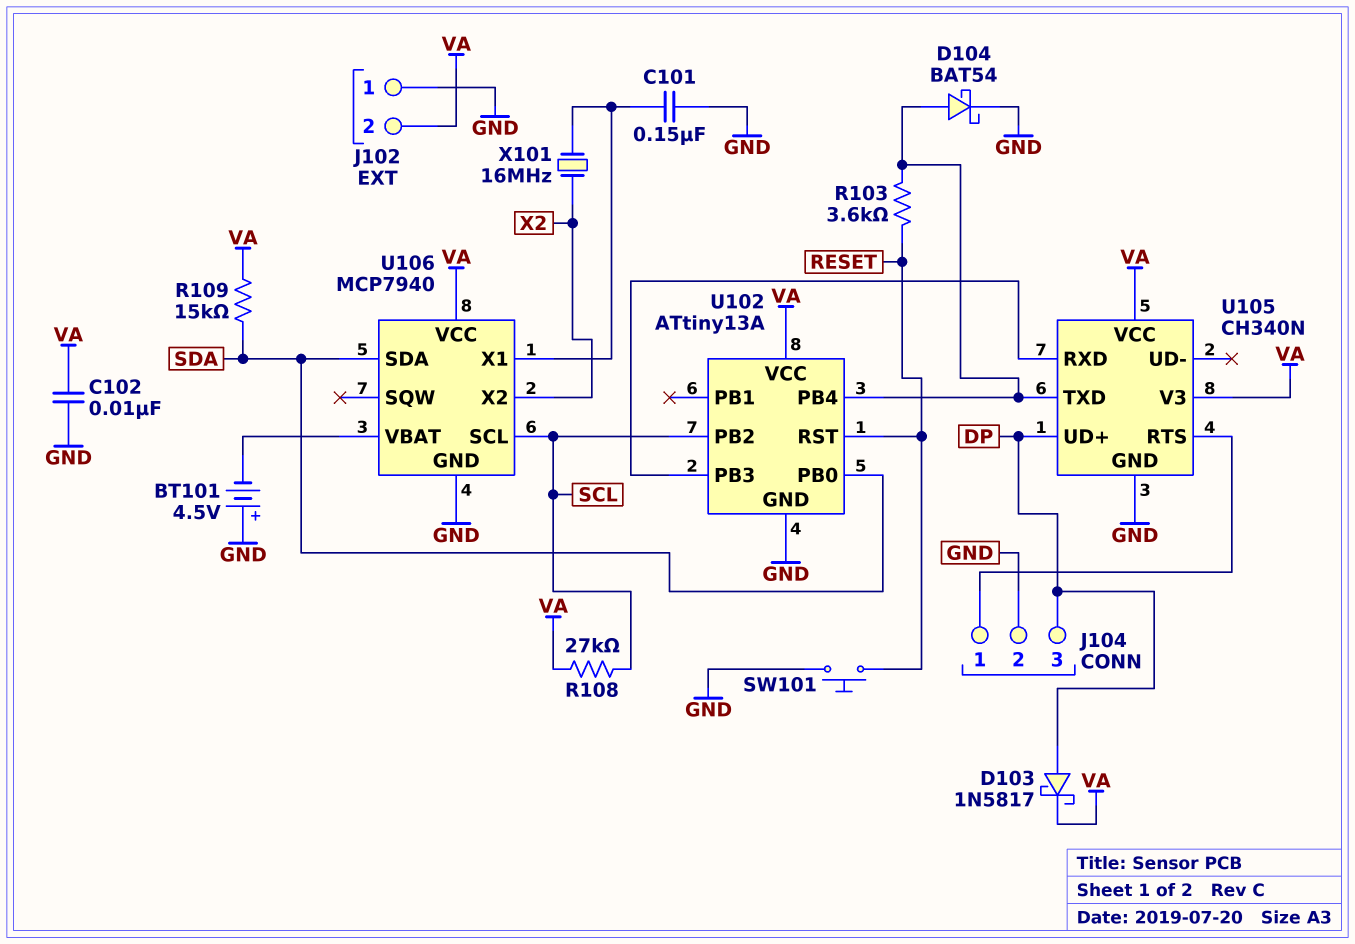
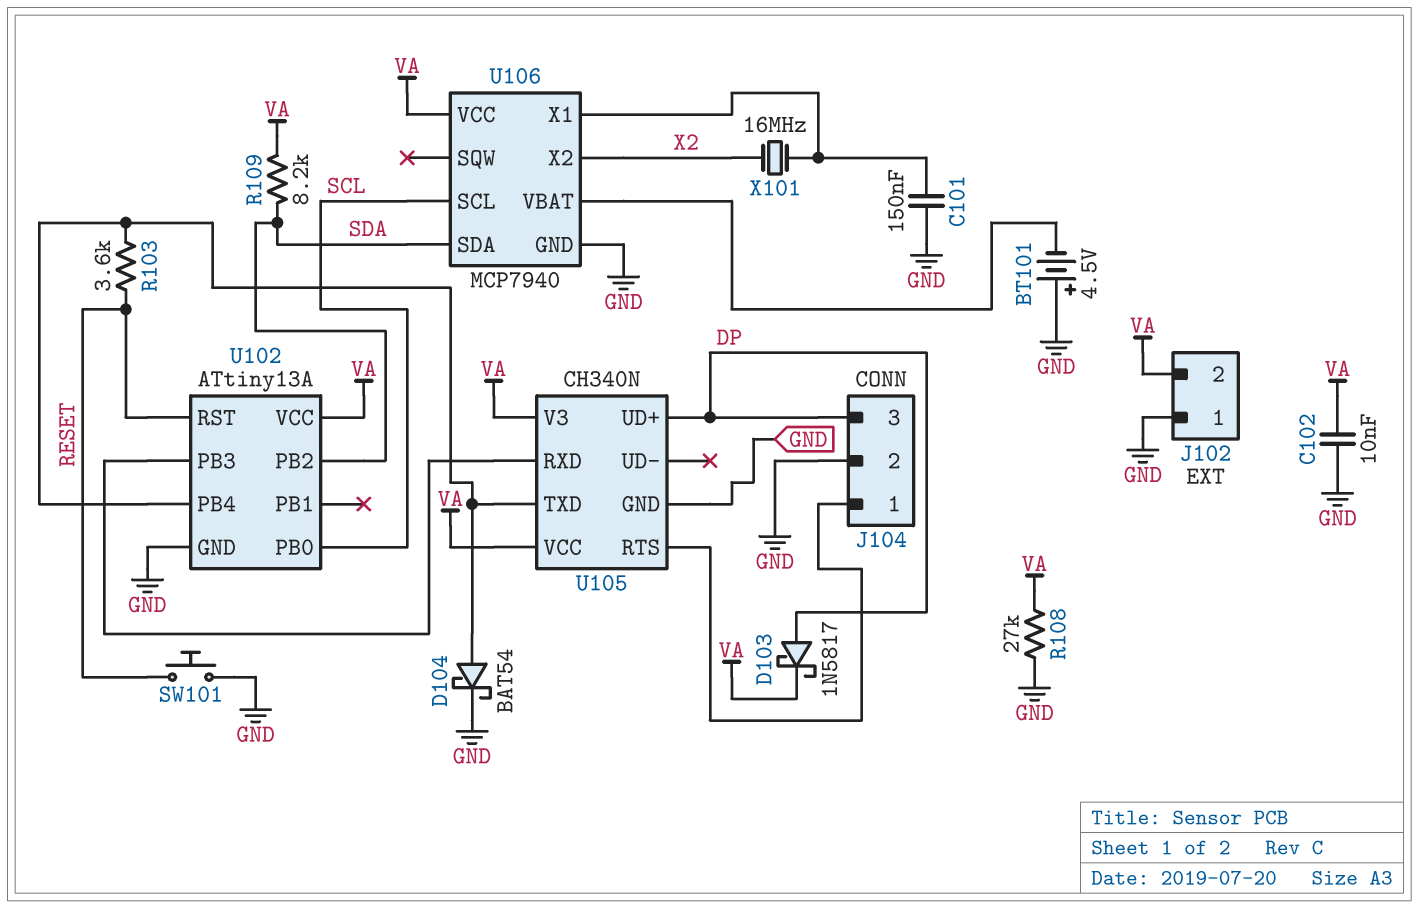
R108: 27k (SCL, VA) -> 27k (GND, VA)
R109: 15k (SDA, VA) -> 8.2k (SDA, VA)
U102 pin PB0: SDA -> SCL
U102 pin PB2: SCL -> SDA

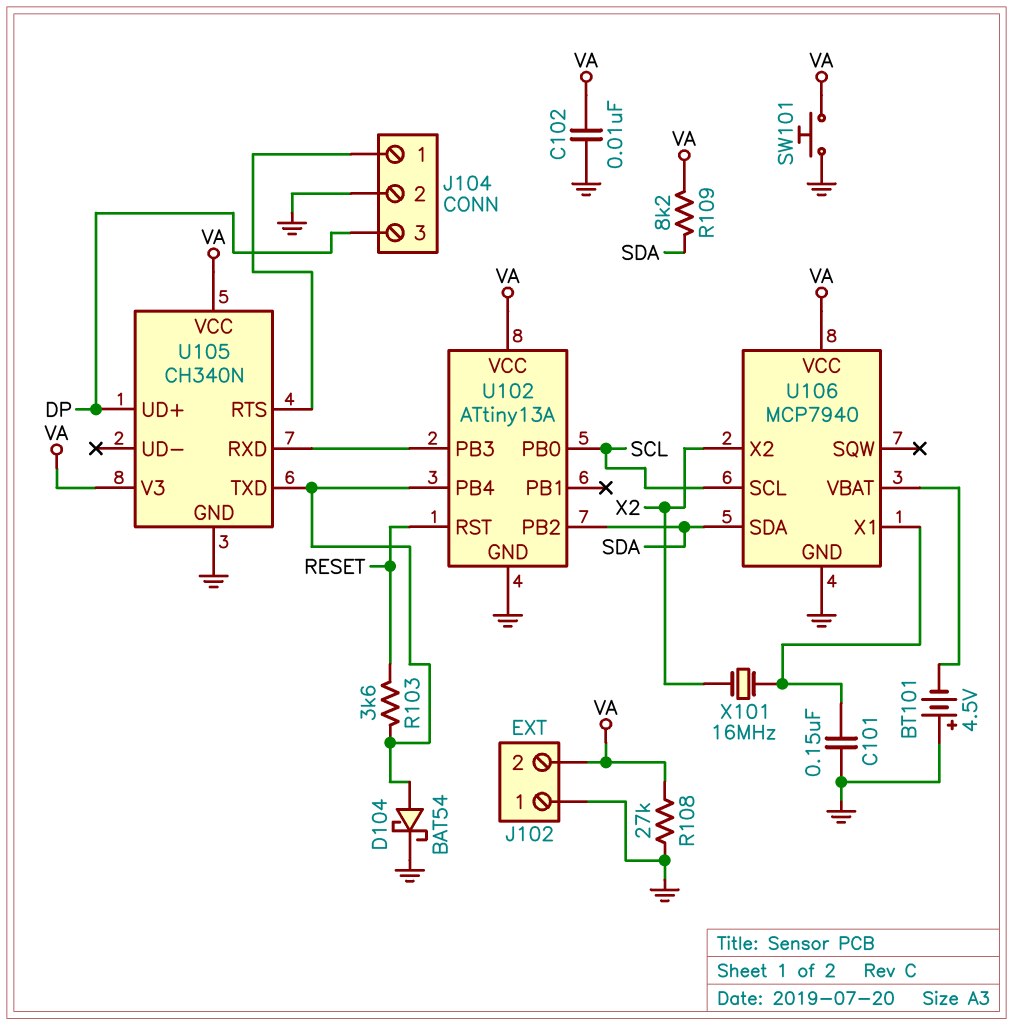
D103: schottky 1N5817 (A DP, K VA) -> none
SW101: button (GND, RESET) -> button (GND, VA)

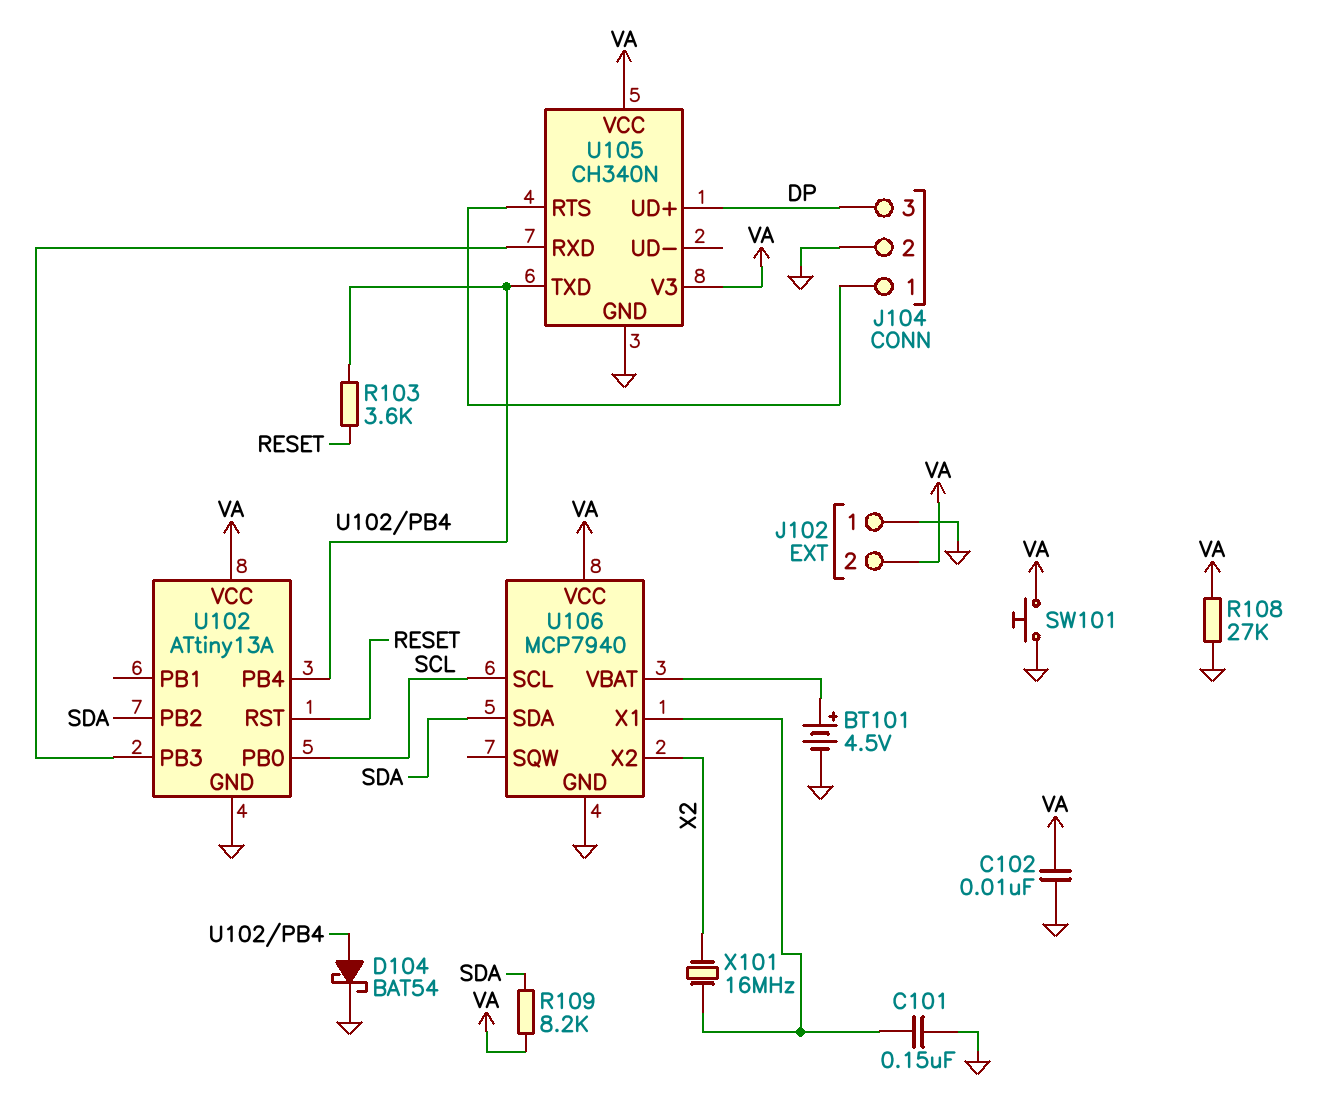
BT101: 4.5V (plus GND, minus U106/VBAT) -> 4.5V (plus U106/VBAT, minus GND)

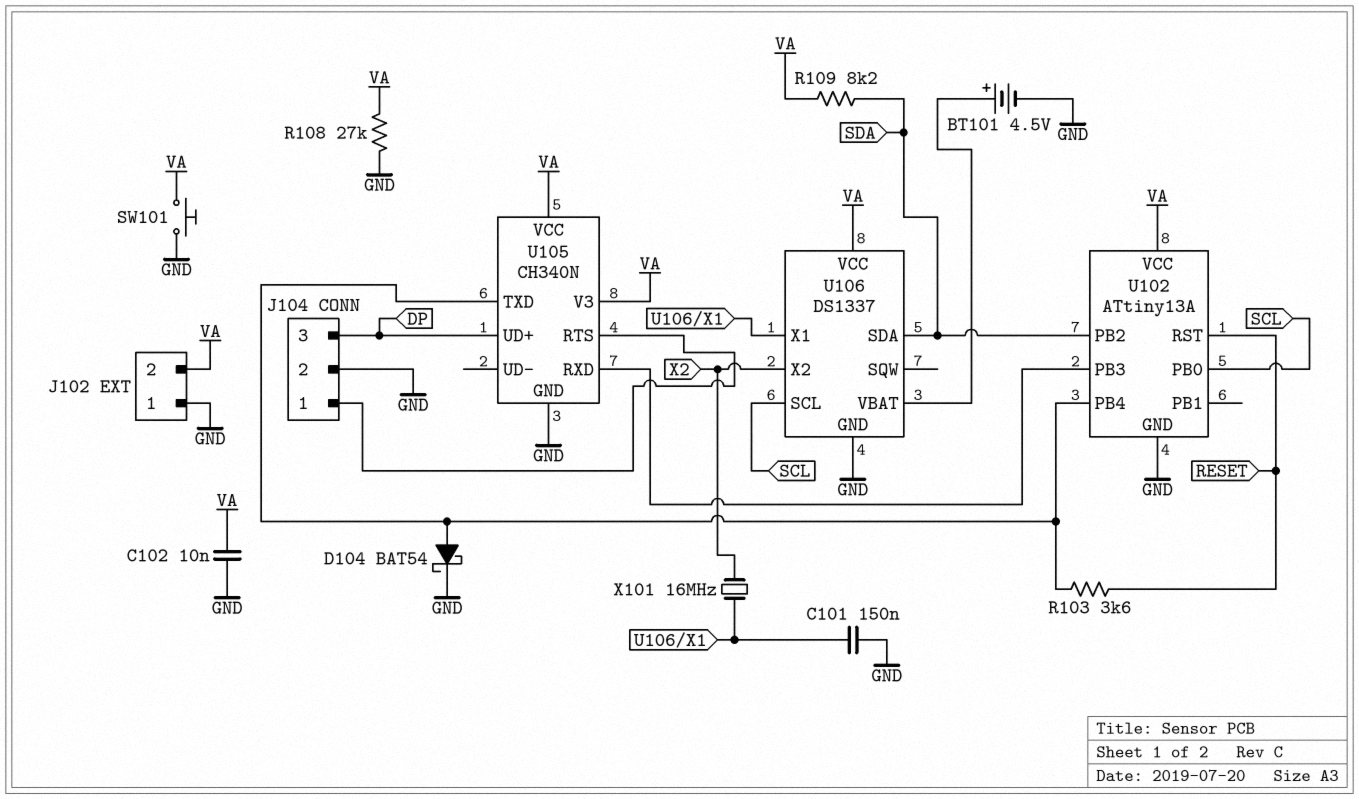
U106: MCP7940 -> DS1337

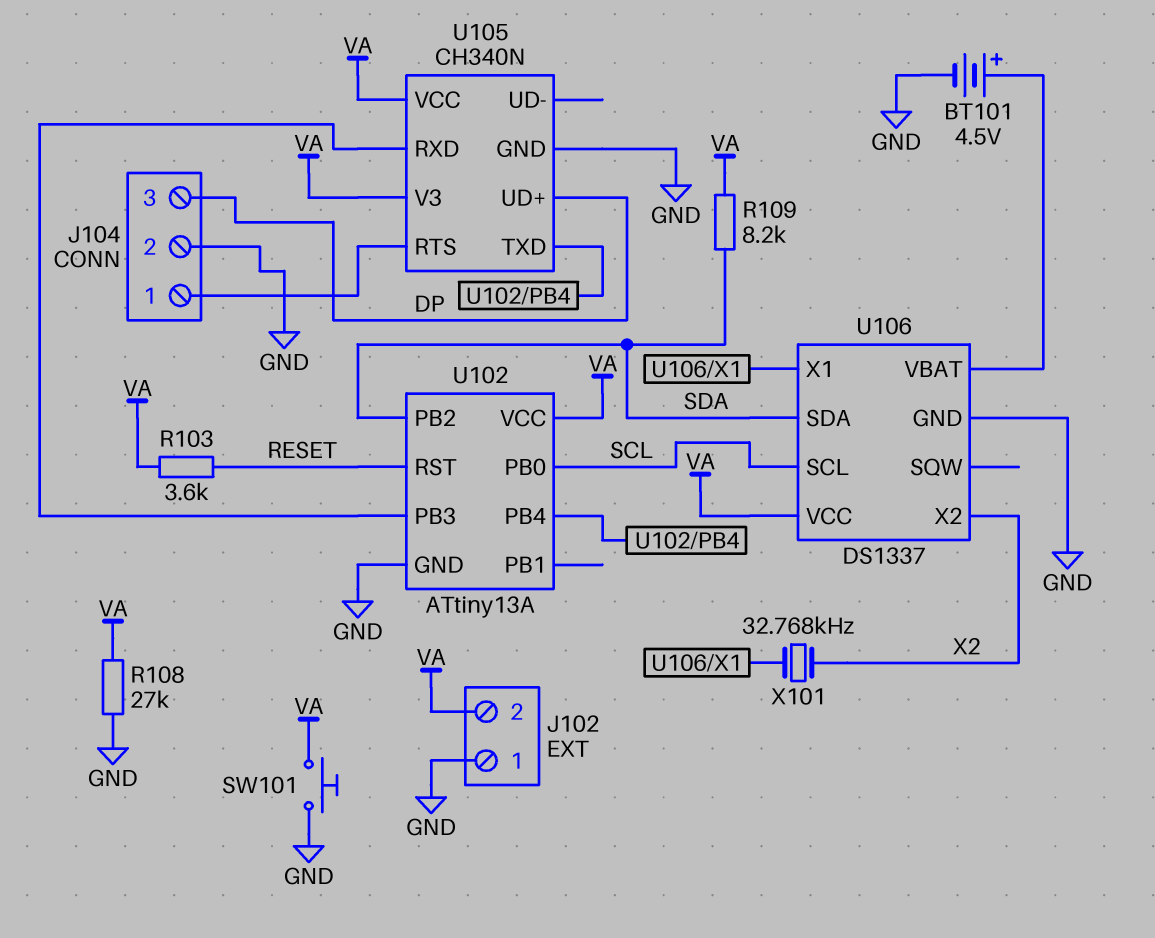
C101: 150nF (GND, U106/X1) -> none
C102: 10nF (GND, VA) -> none
D104: schottky BAT54 (A U102/PB4, K GND) -> none
R103: 3.6k (RESET, U102/PB4) -> 3.6k (RESET, VA)
X101: 16MHz (U106/X1, X2) -> 32.768kHz (U106/X1, X2)

